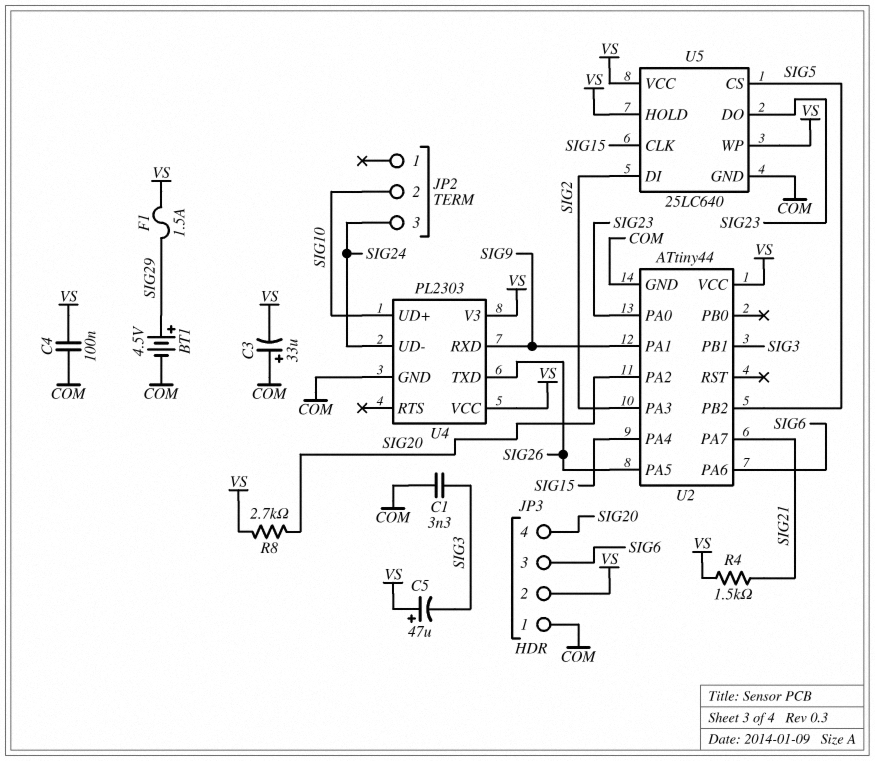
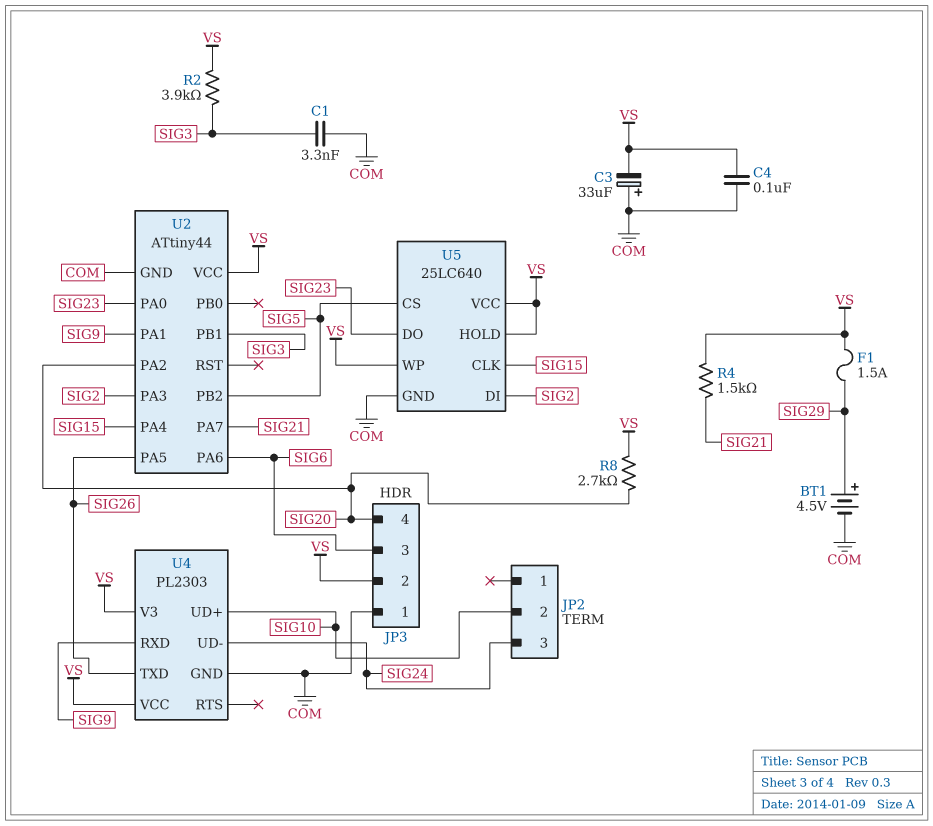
C5: 47uF (plus VS, minus SIG3) -> none
R2: none -> 3.9k (SIG3, VS)

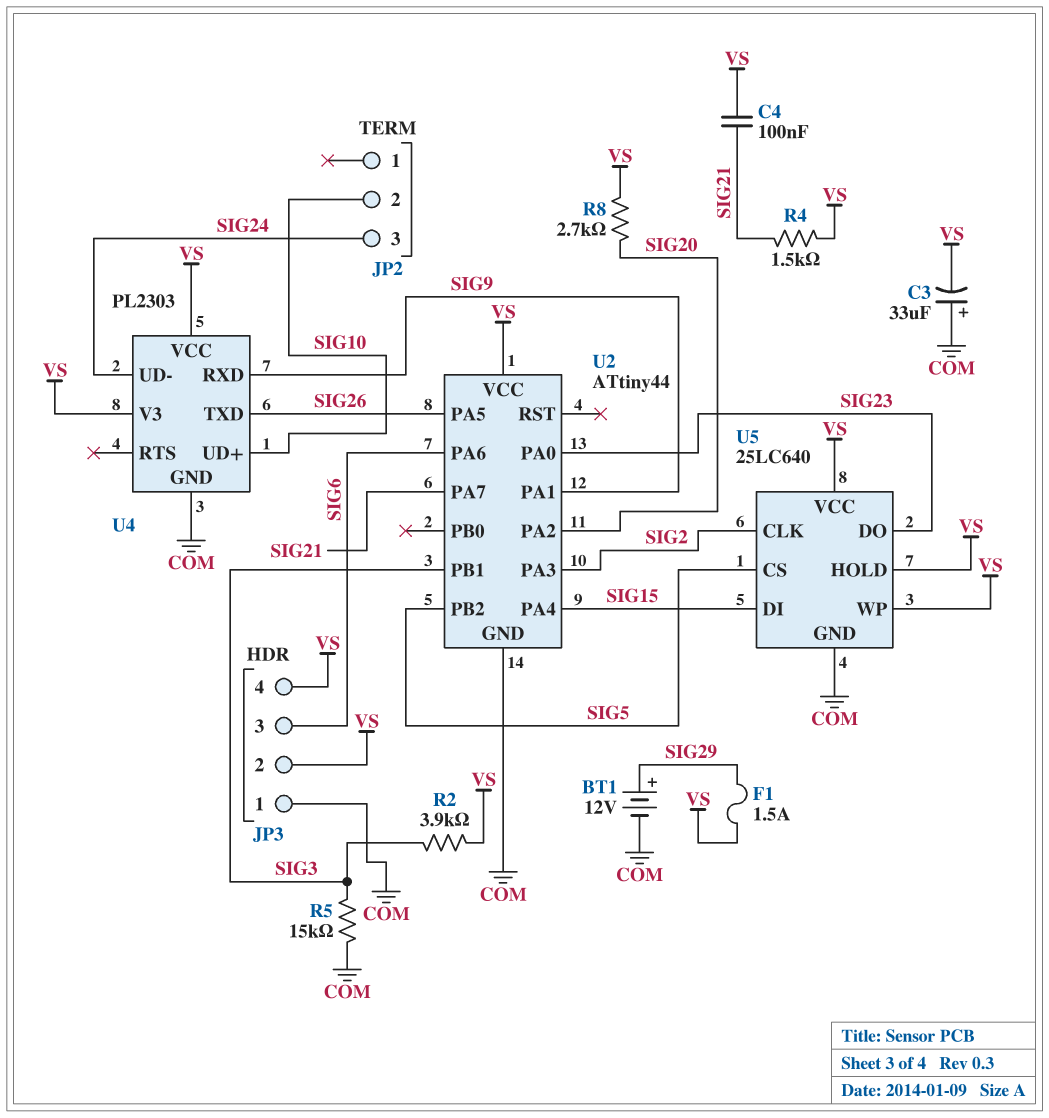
BT1: 4.5V (plus SIG29, minus COM) -> 12V (plus SIG29, minus COM)
C1: 3.3nF (COM, SIG3) -> none
C4: 100nF (COM, VS) -> 100nF (SIG21, VS)
JP3 pin 4: SIG20 -> VS
R5: none -> 15k (COM, SIG3)
U5 pin CLK: SIG15 -> SIG2
U5 pin DI: SIG2 -> SIG15

